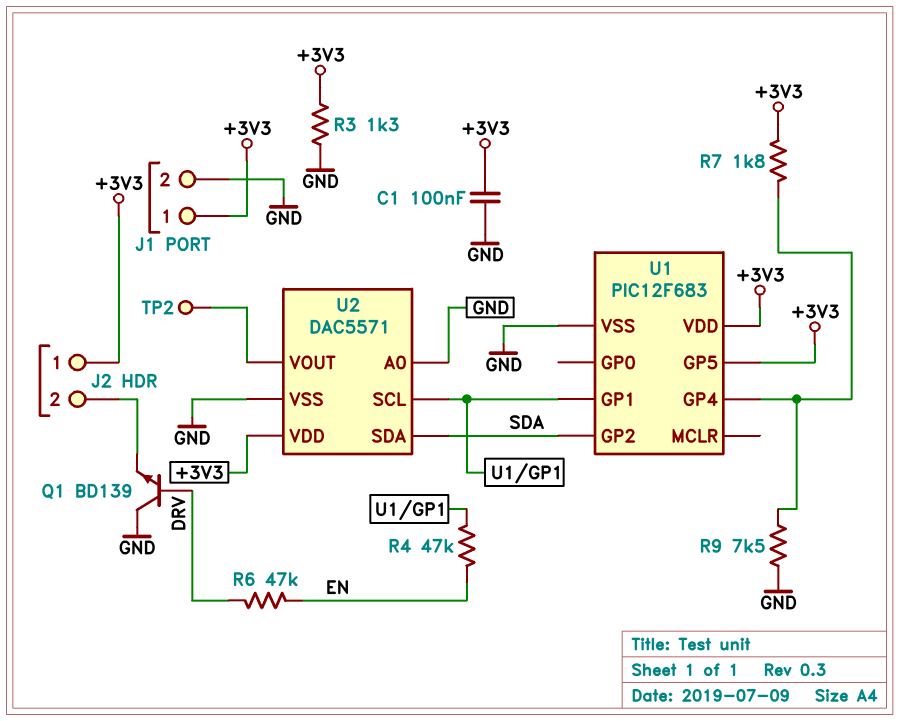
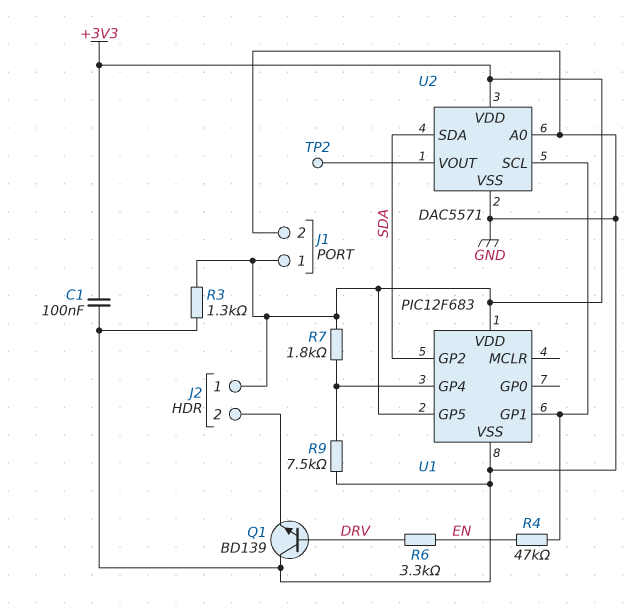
R6: 47k (DRV, EN) -> 3.3k (DRV, EN)

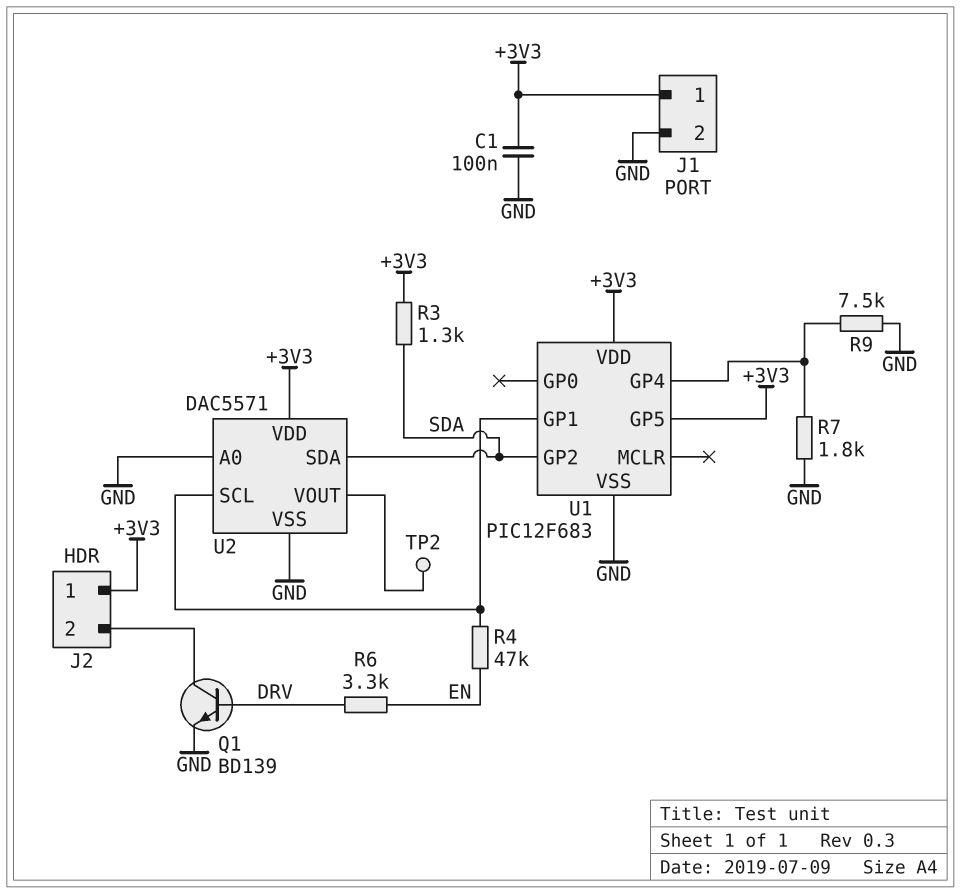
Q1: NPN BD139 (B DRV, C GND, E J2/2) -> NPN BD139 (B DRV, C J2/2, E GND)
R3: 1.3k (+3V3, GND) -> 1.3k (+3V3, SDA)
R7: 1.8k (+3V3, U1/GP4) -> 1.8k (GND, U1/GP4)

